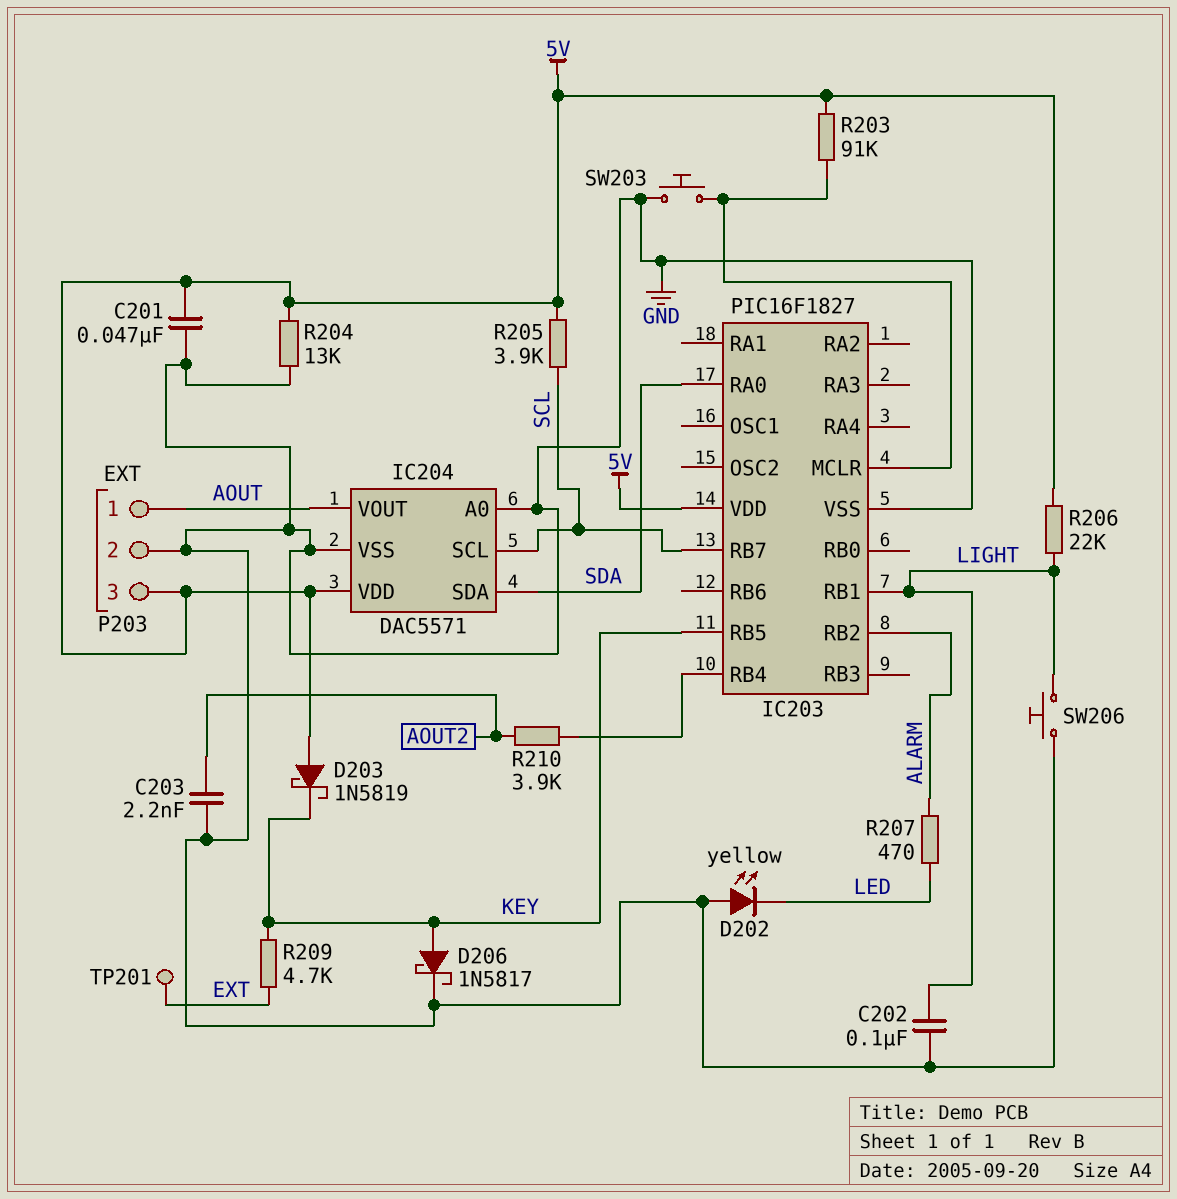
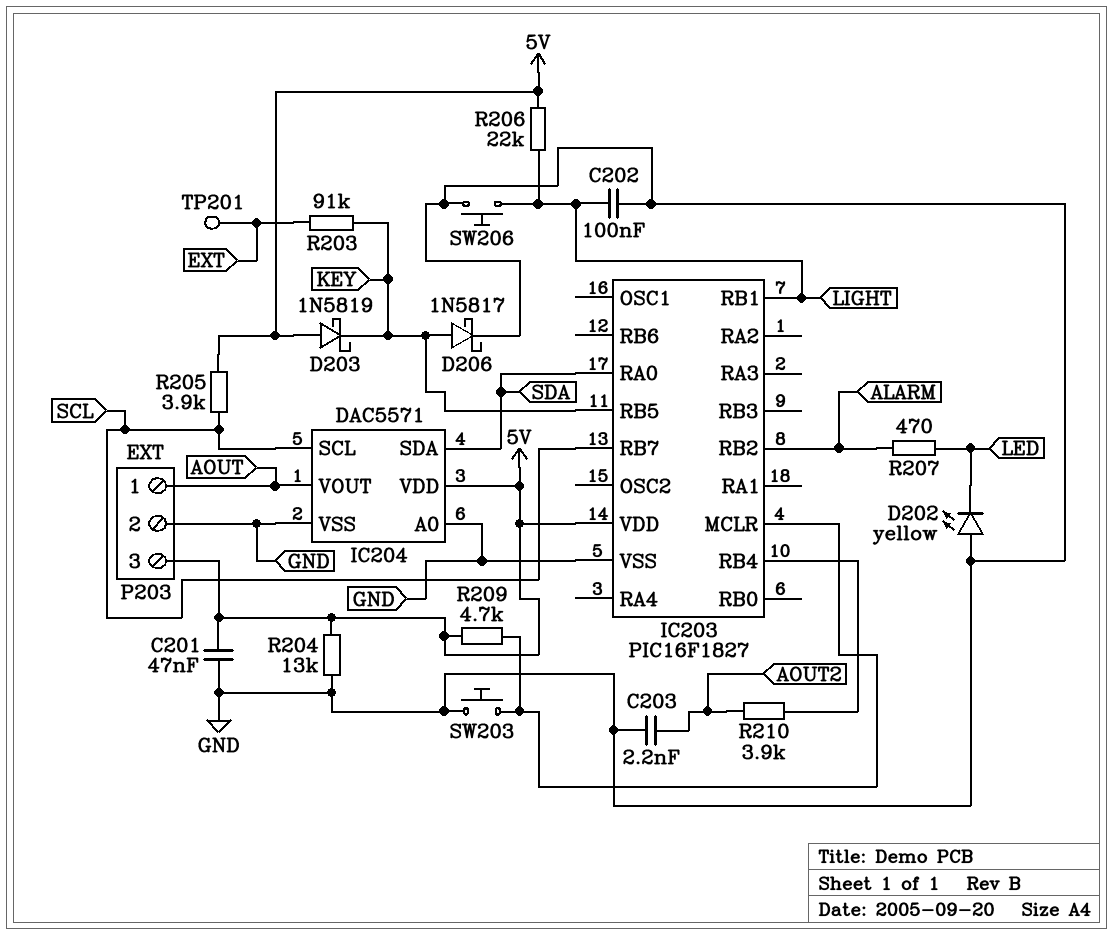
R203: 91k (5V, IC203/MCLR) -> 91k (EXT, KEY)
R209: 4.7k (EXT, KEY) -> 4.7k (5V, IC203/MCLR)

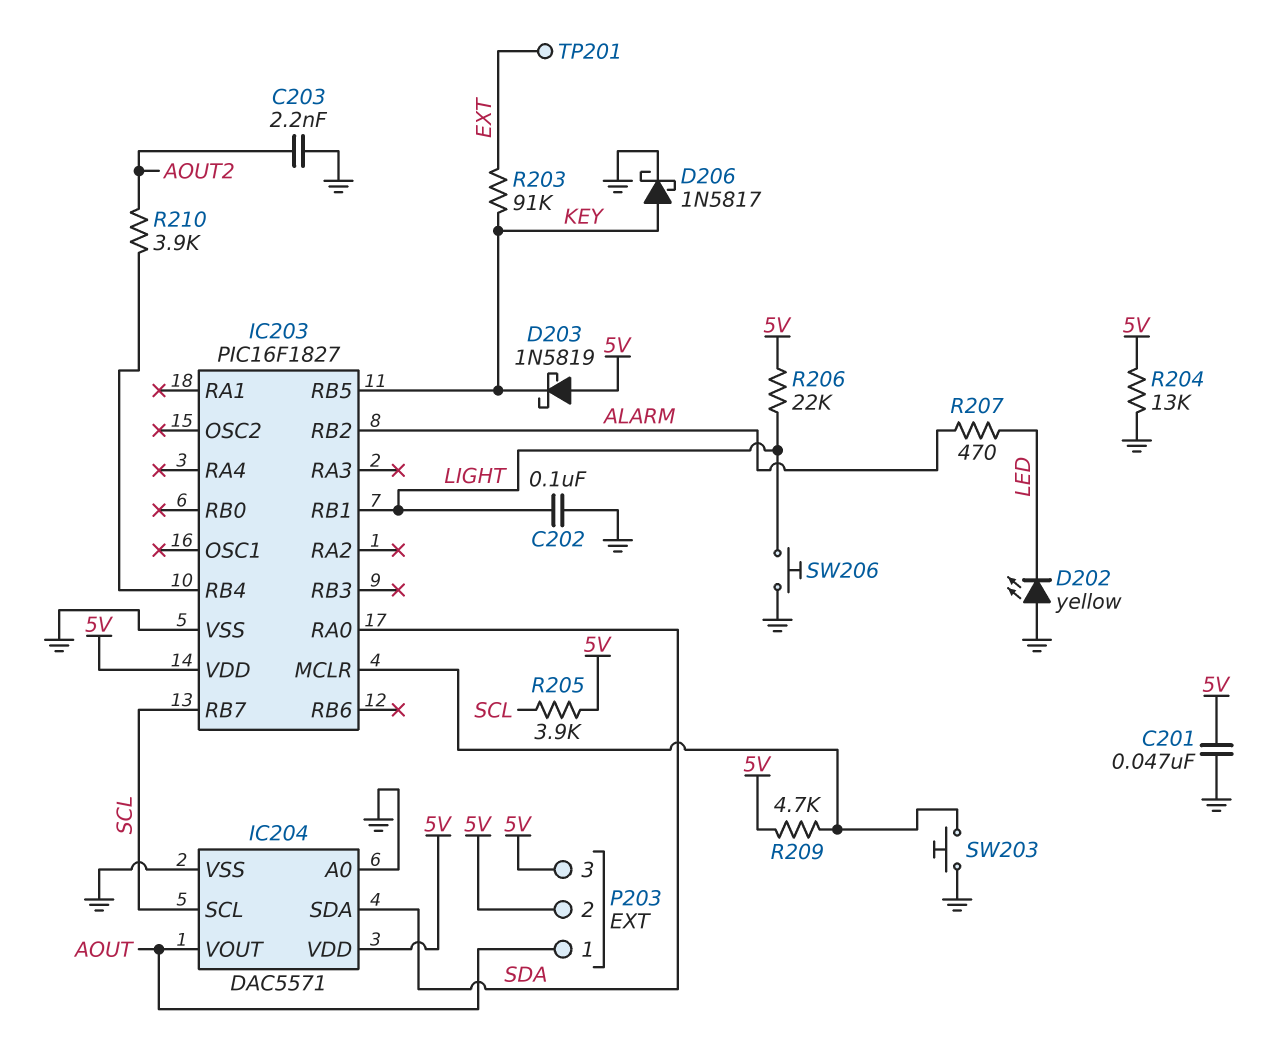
P203 pin 2: GND -> 5V

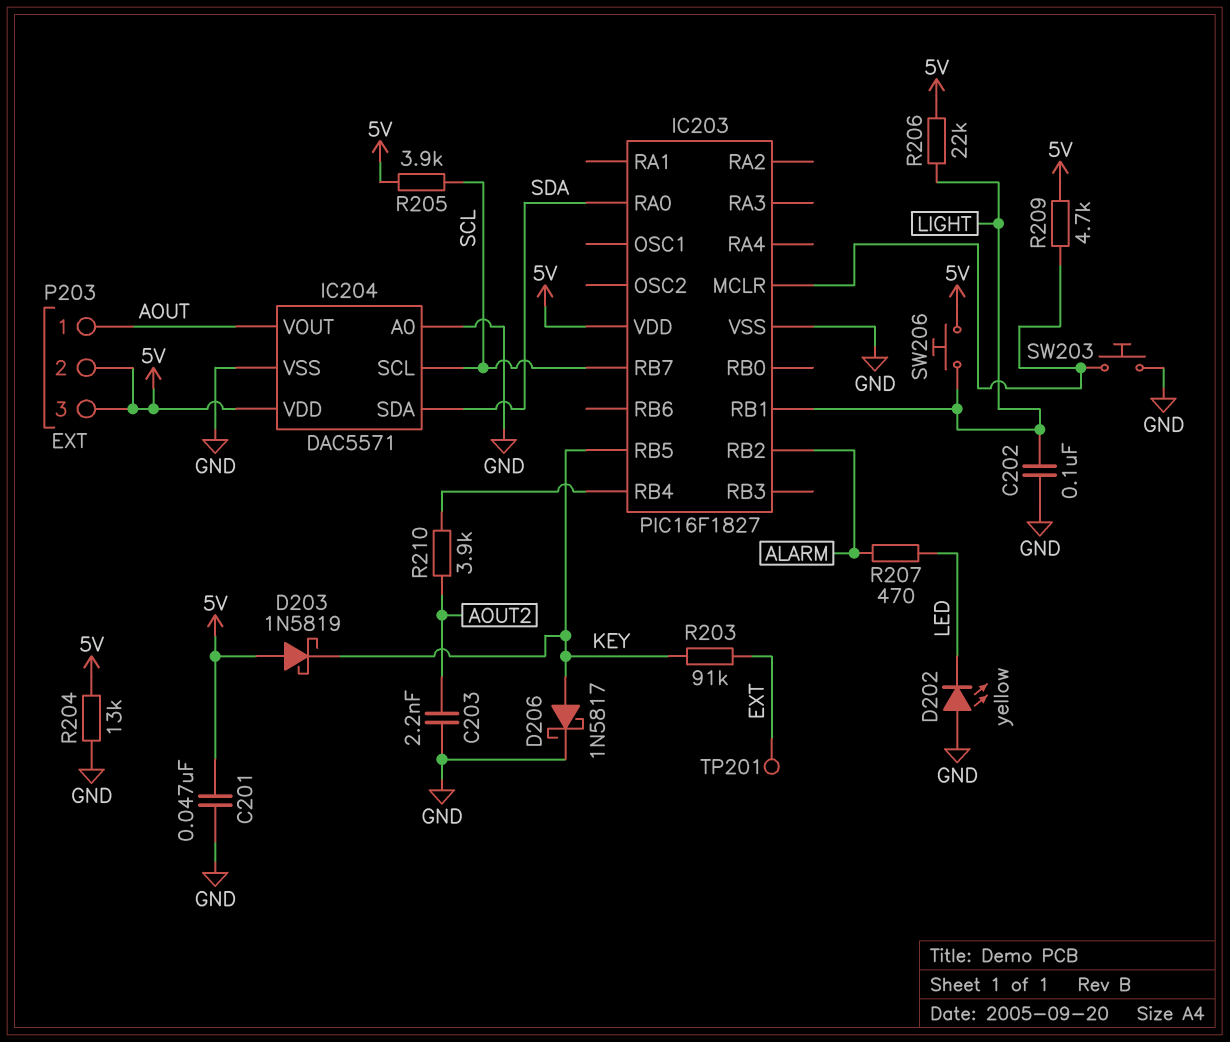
SW206: button (GND, LIGHT) -> button (5V, LIGHT)

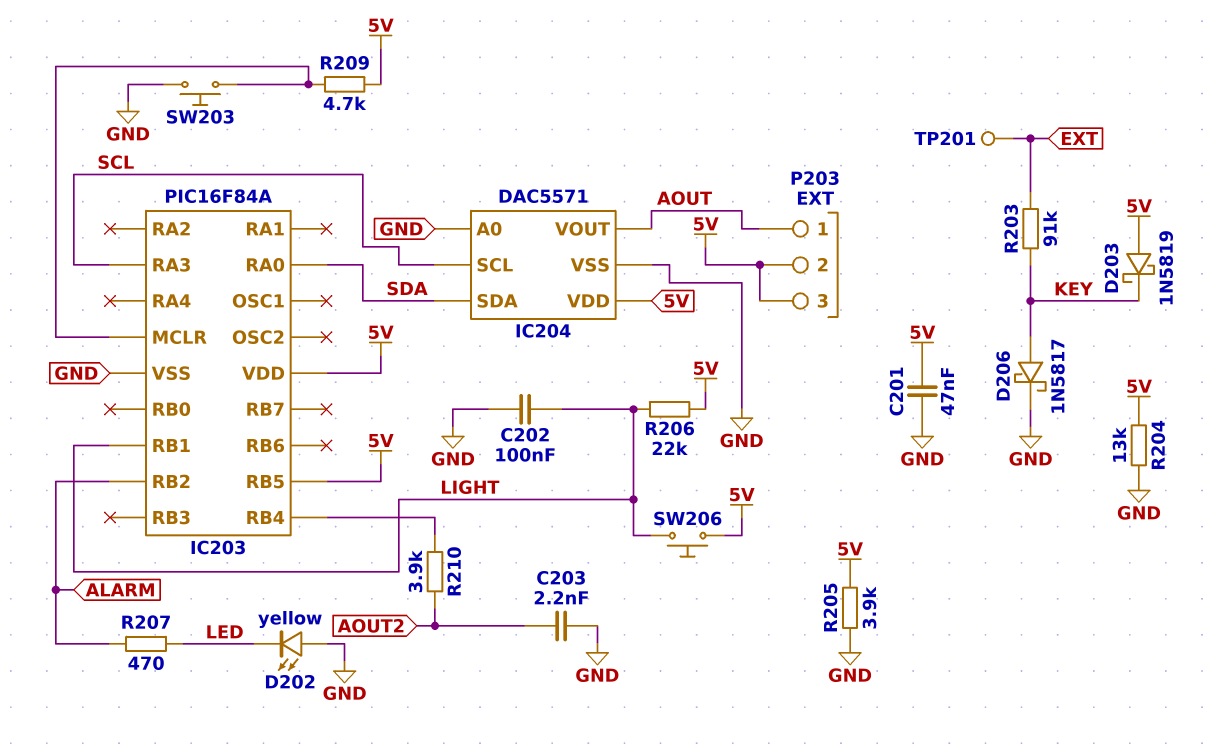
IC203: PIC16F1827 -> PIC16F84A
IC203 pin RA3: none -> SCL
IC203 pin RB5: KEY -> 5V
IC203 pin RB7: SCL -> none
R205: 3.9k (5V, SCL) -> 3.9k (5V, GND)

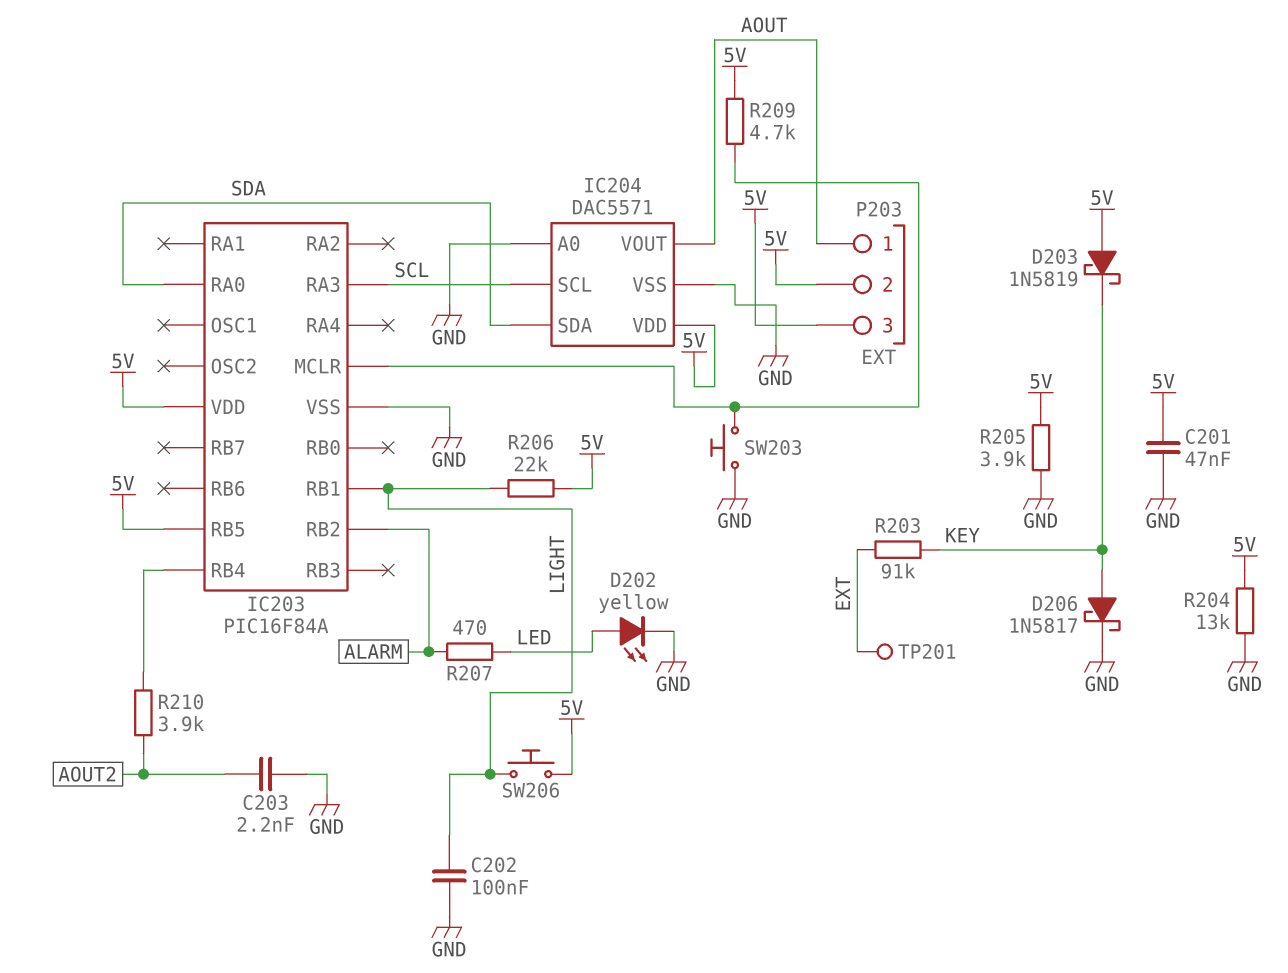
D202: LED yellow (A GND, K LED) -> LED yellow (A LED, K GND)

